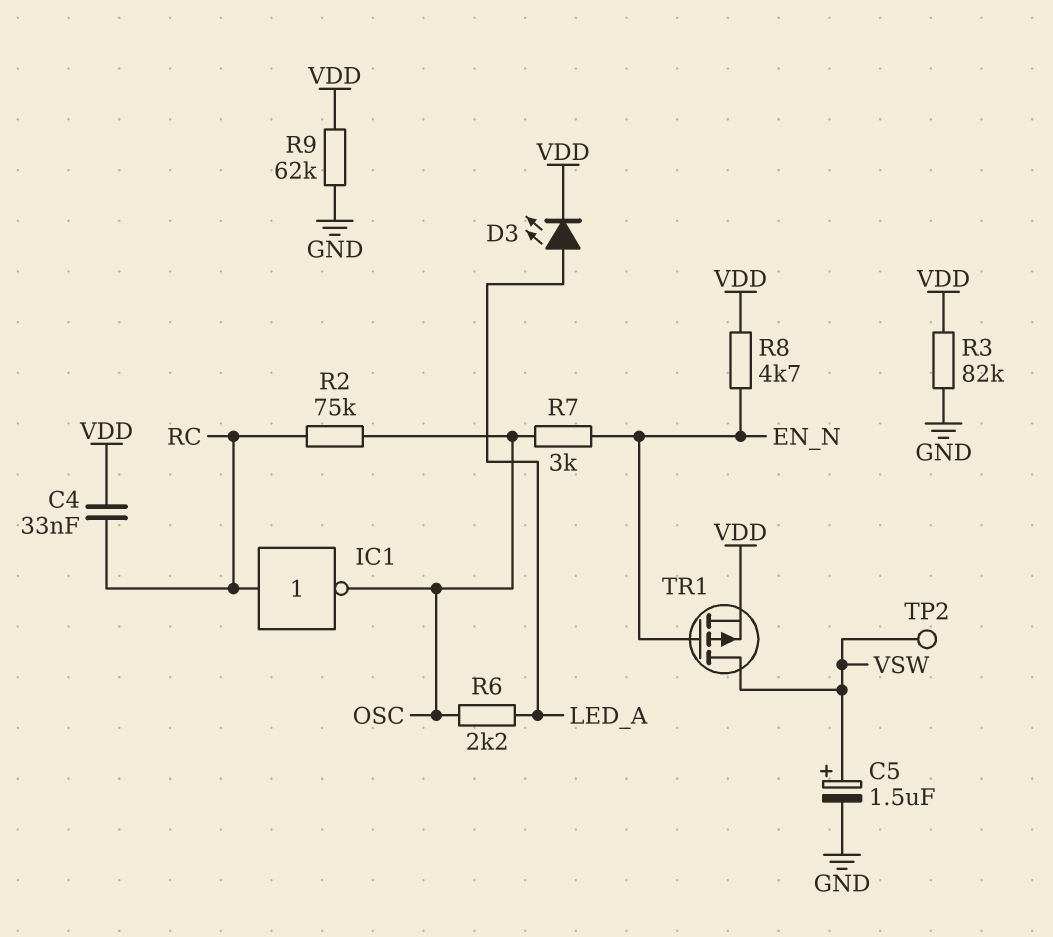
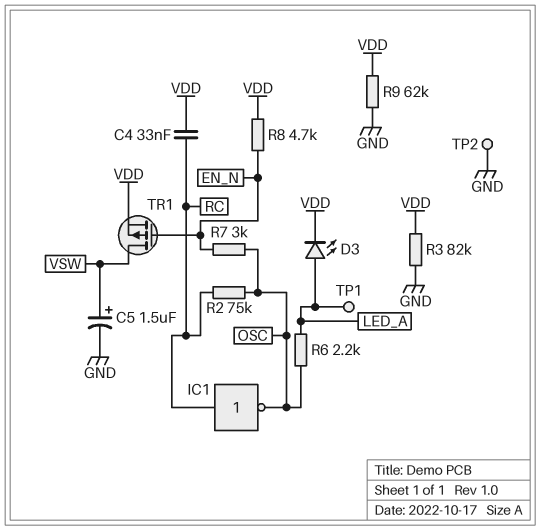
TP1: none -> test point (LED_A)
TP2: test point (VSW) -> test point (GND)

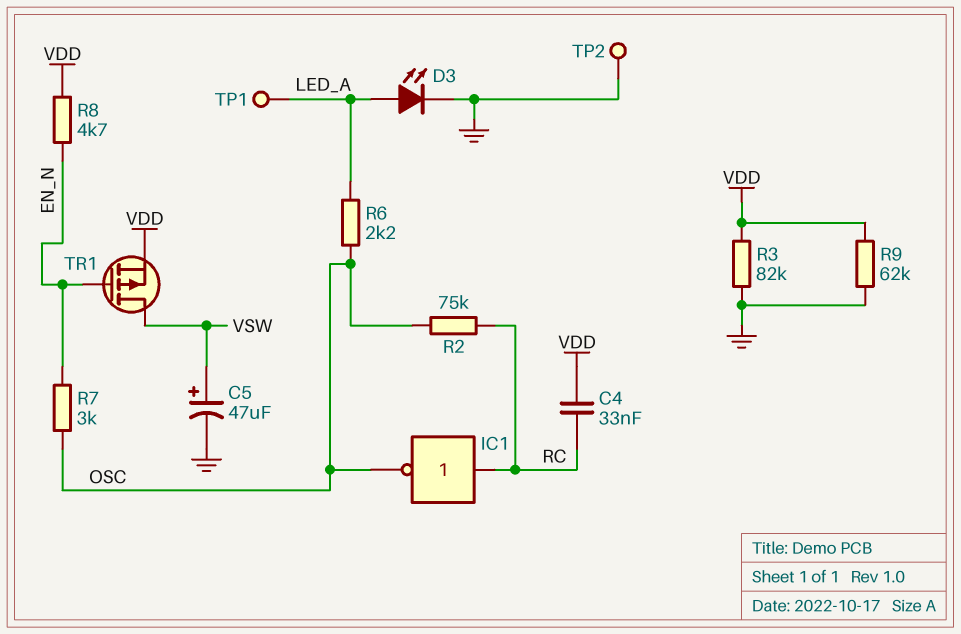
C5: 1.5uF (plus VSW, minus GND) -> 47uF (plus VSW, minus GND)
D3: LED (A LED_A, K VDD) -> LED (A LED_A, K GND)

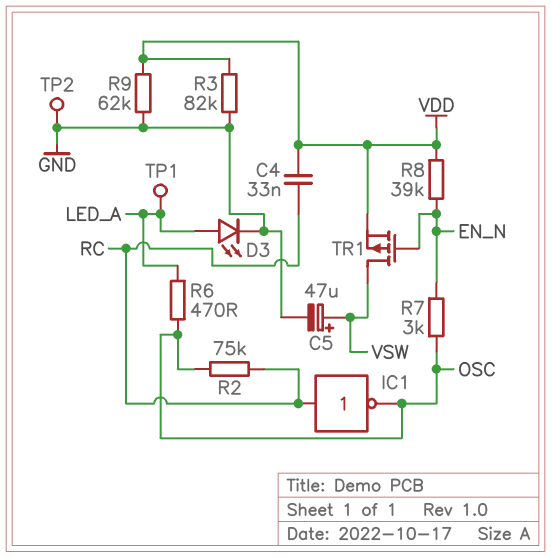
R6: 2.2k (LED_A, OSC) -> 470 (LED_A, OSC)
R8: 4.7k (EN_N, VDD) -> 39k (EN_N, VDD)

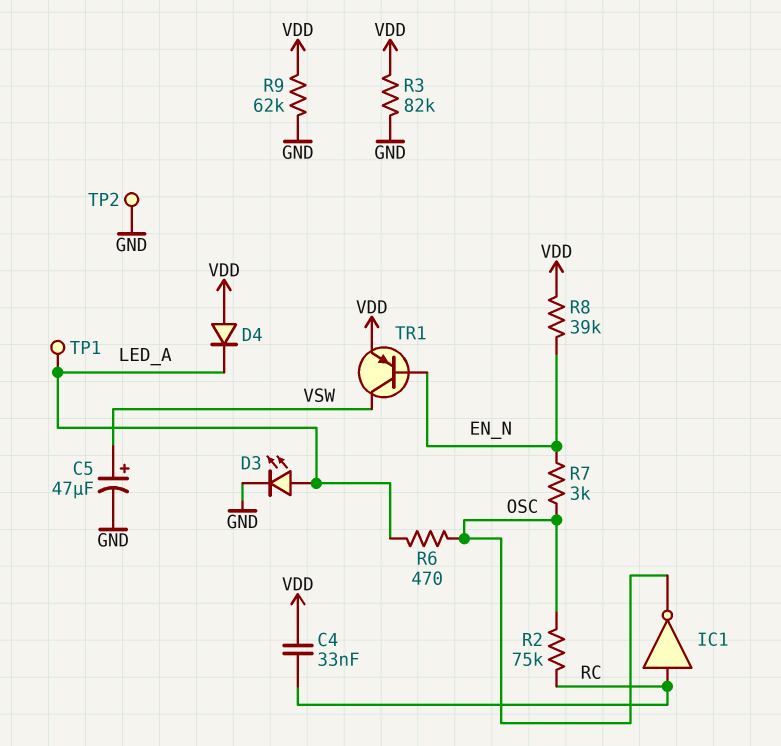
D4: none -> diode (A VDD, K LED_A)
TR1: PMOS (G EN_N, D VSW, S VDD) -> PNP (B EN_N, C VSW, E VDD)

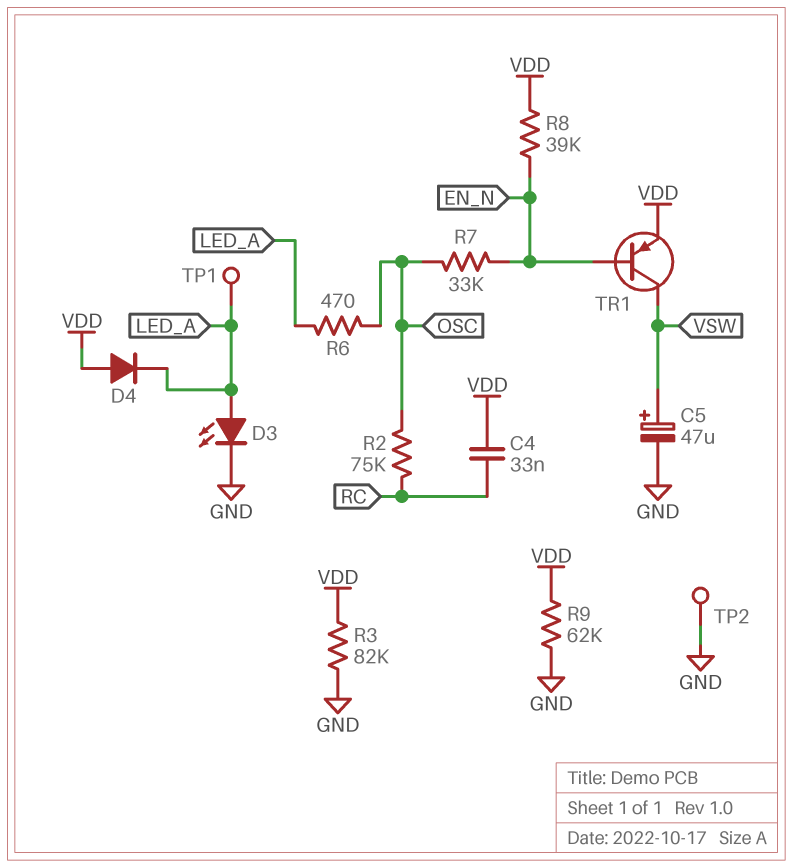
IC1: NOT (in RC, out OSC) -> none
R7: 3k (EN_N, OSC) -> 33k (EN_N, OSC)

